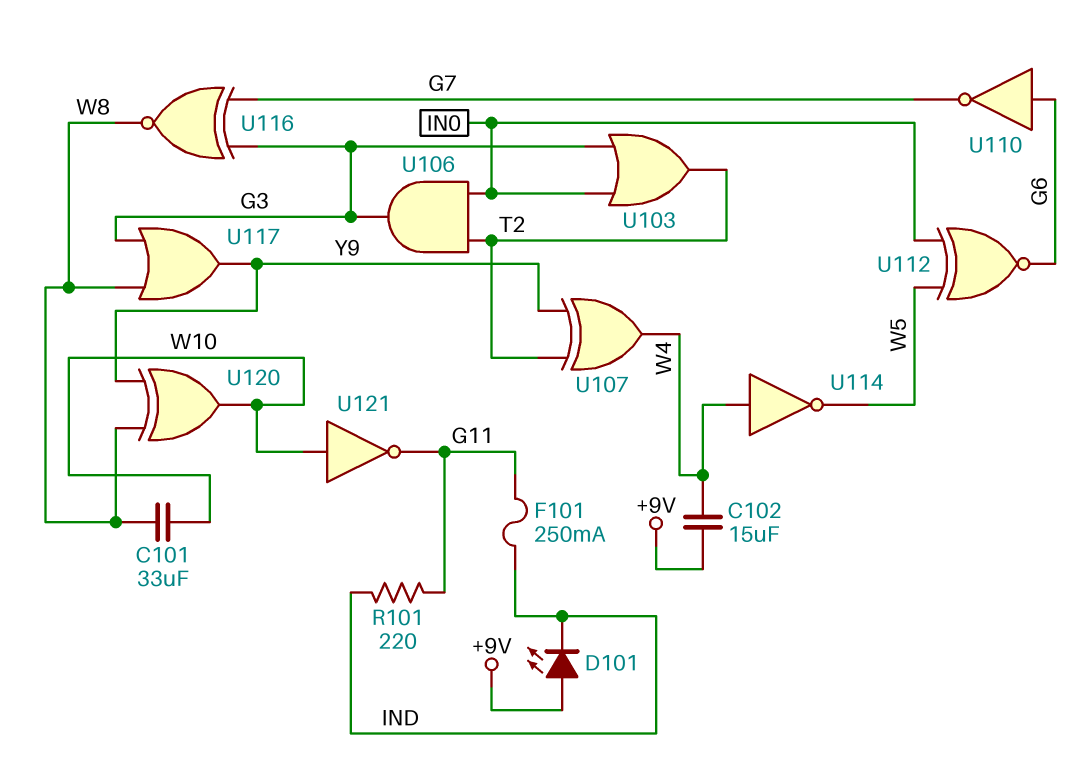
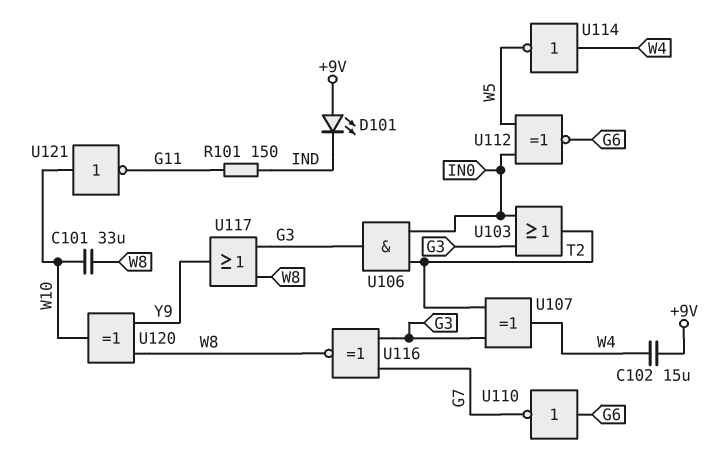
F101: 250mA (G11, IND) -> none
R101: 220 (G11, IND) -> 150 (G11, IND)
U107: XOR (in T2, in Y9, out W4) -> XOR (in G3, in T2, out W4)

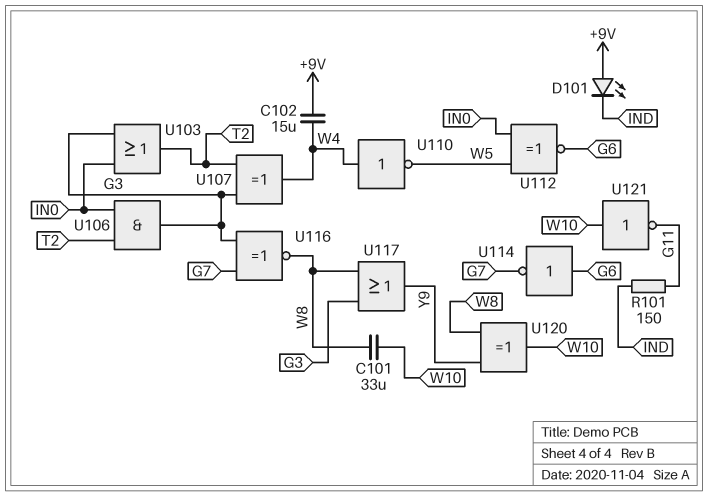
U110: NOT (in G6, out G7) -> NOT (in W4, out W5)
U114: NOT (in W4, out W5) -> NOT (in G6, out G7)

